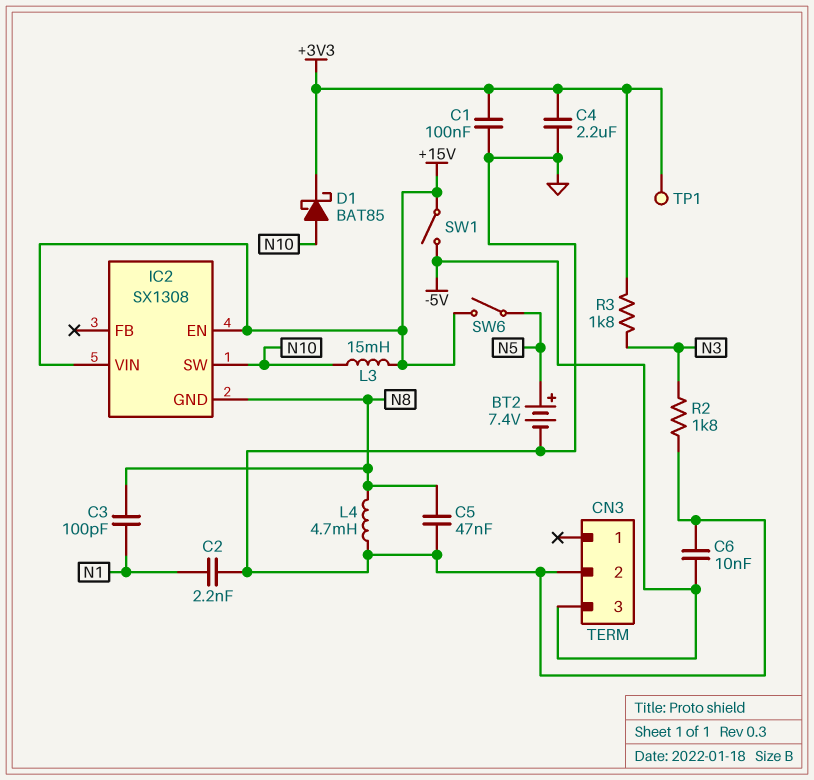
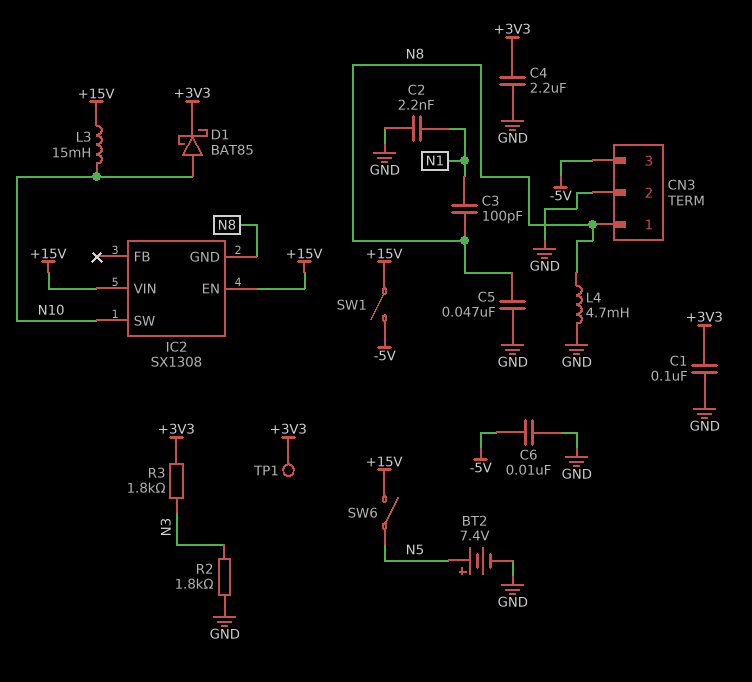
CN3 pin 1: none -> N8

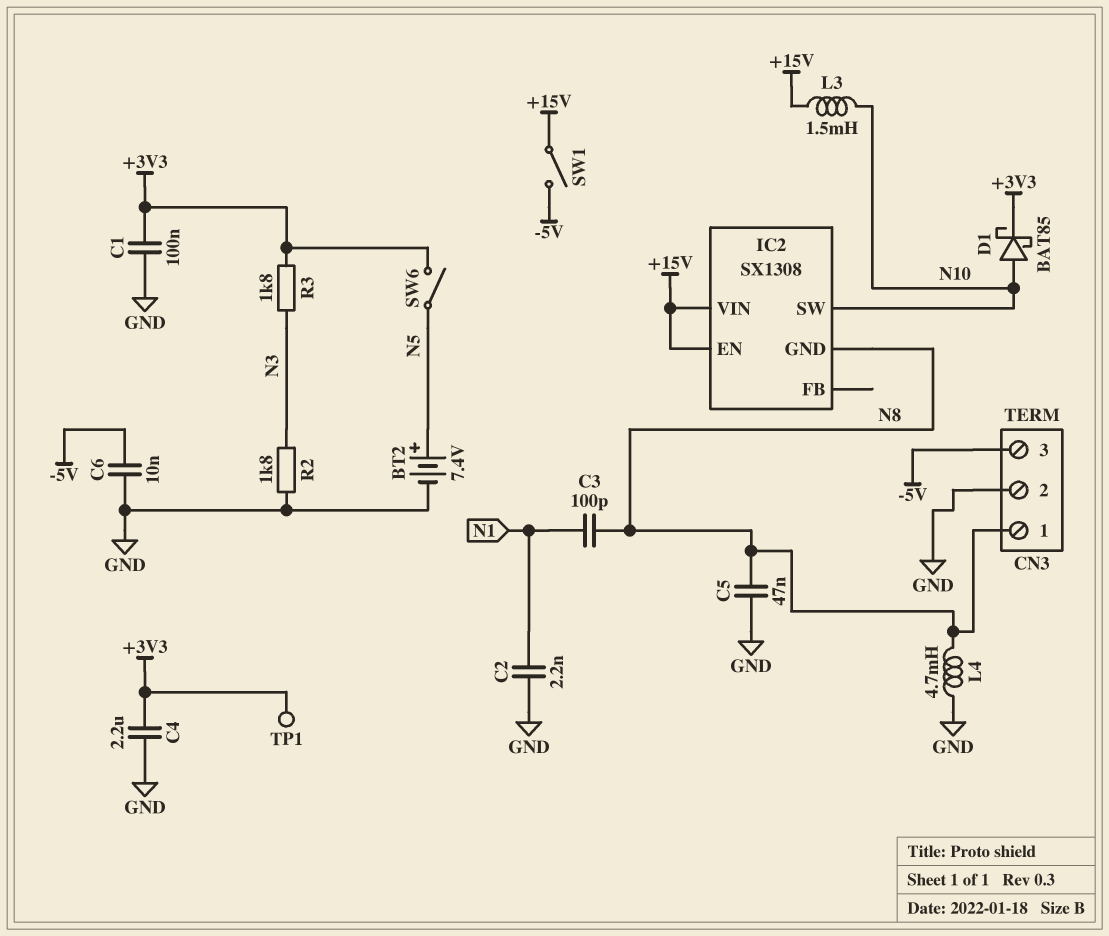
L3: 15mH (+15V, N10) -> 1.5mH (+15V, N10)
SW6: switch (+15V, N5) -> switch (+3V3, N5)

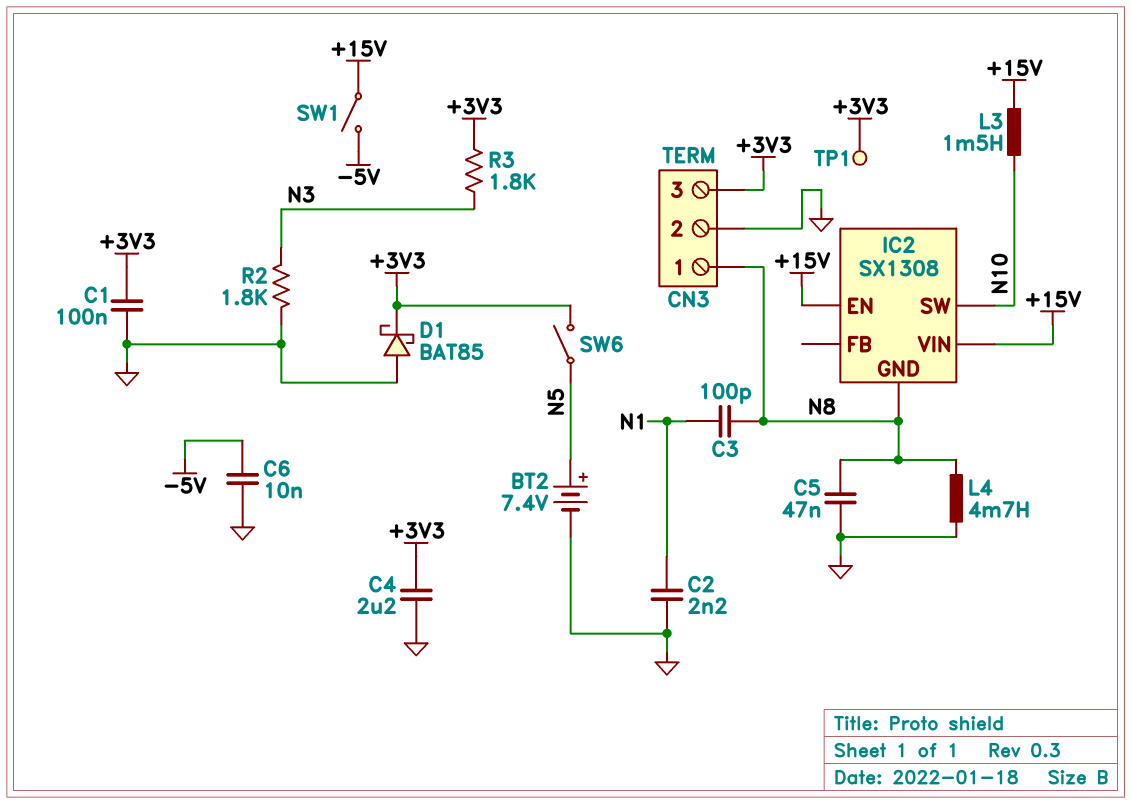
CN3 pin 3: -5V -> +3V3
D1: schottky BAT85 (A N10, K +3V3) -> schottky BAT85 (A GND, K +3V3)

